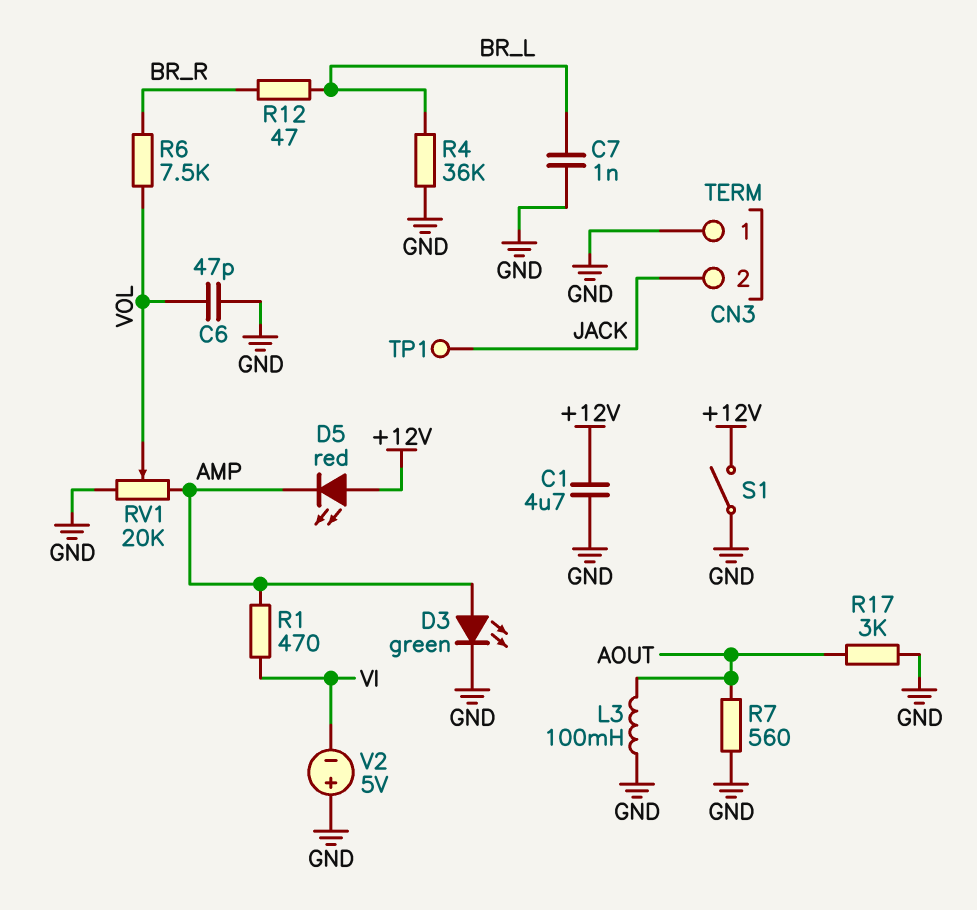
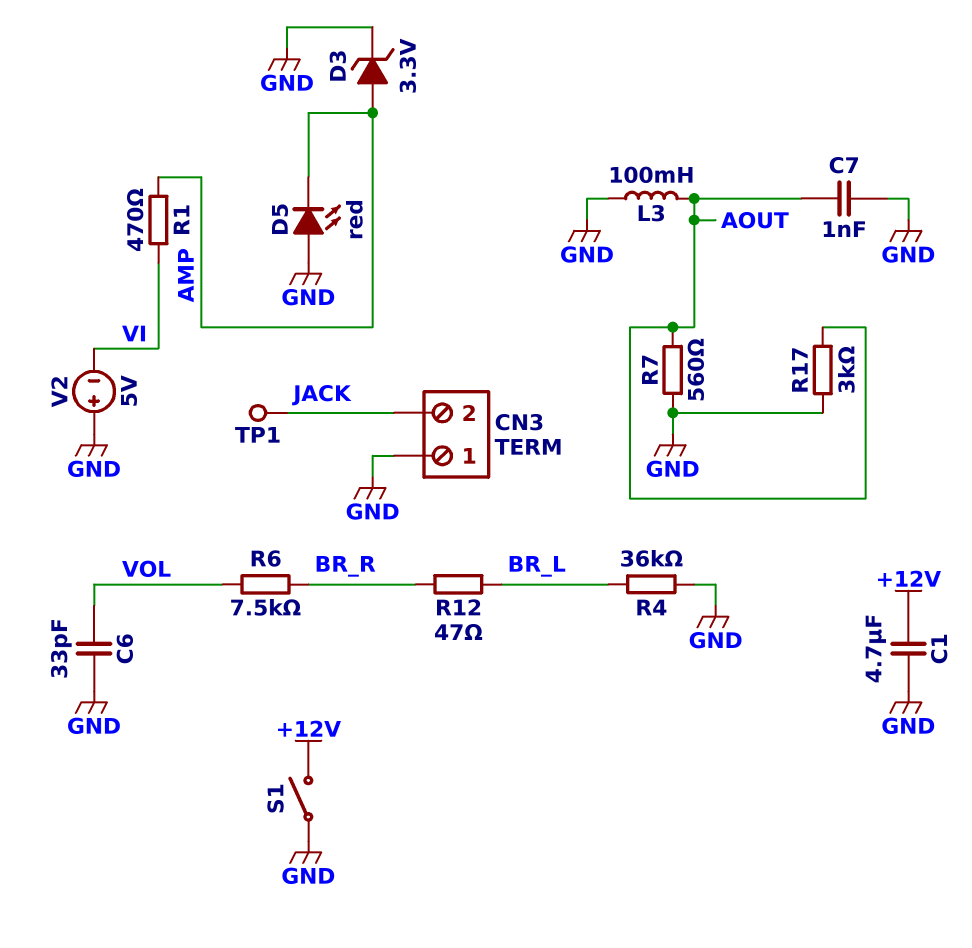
C6: 47pF (GND, VOL) -> 33pF (GND, VOL)
C7: 1nF (BR_L, GND) -> 1nF (AOUT, GND)
D3: LED green (A AMP, K GND) -> zener 3.3V (A AMP, K GND)
D5: LED red (A +12V, K AMP) -> LED red (A GND, K AMP)
RV1: 20k (AMP, GND, wiper VOL) -> none

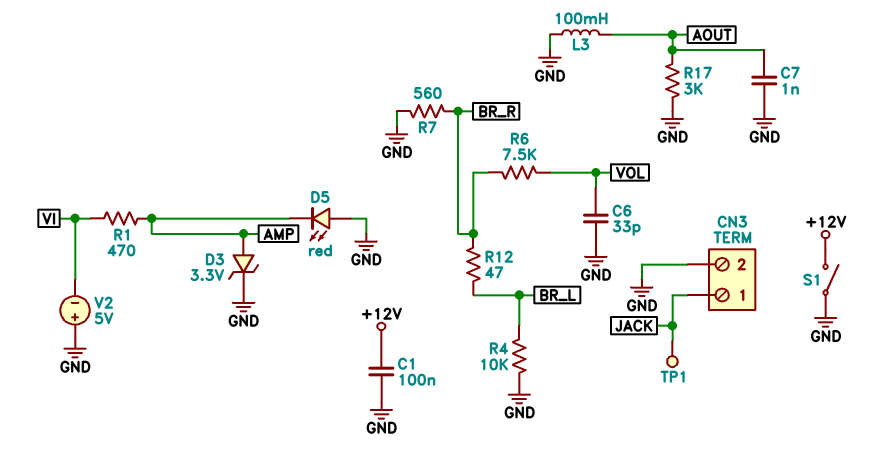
C1: 4.7uF (+12V, GND) -> 100nF (+12V, GND)
CN3 pin 1: GND -> JACK
CN3 pin 2: JACK -> GND
R4: 36k (BR_L, GND) -> 10k (BR_L, GND)
R7: 560 (AOUT, GND) -> 560 (BR_R, GND)

